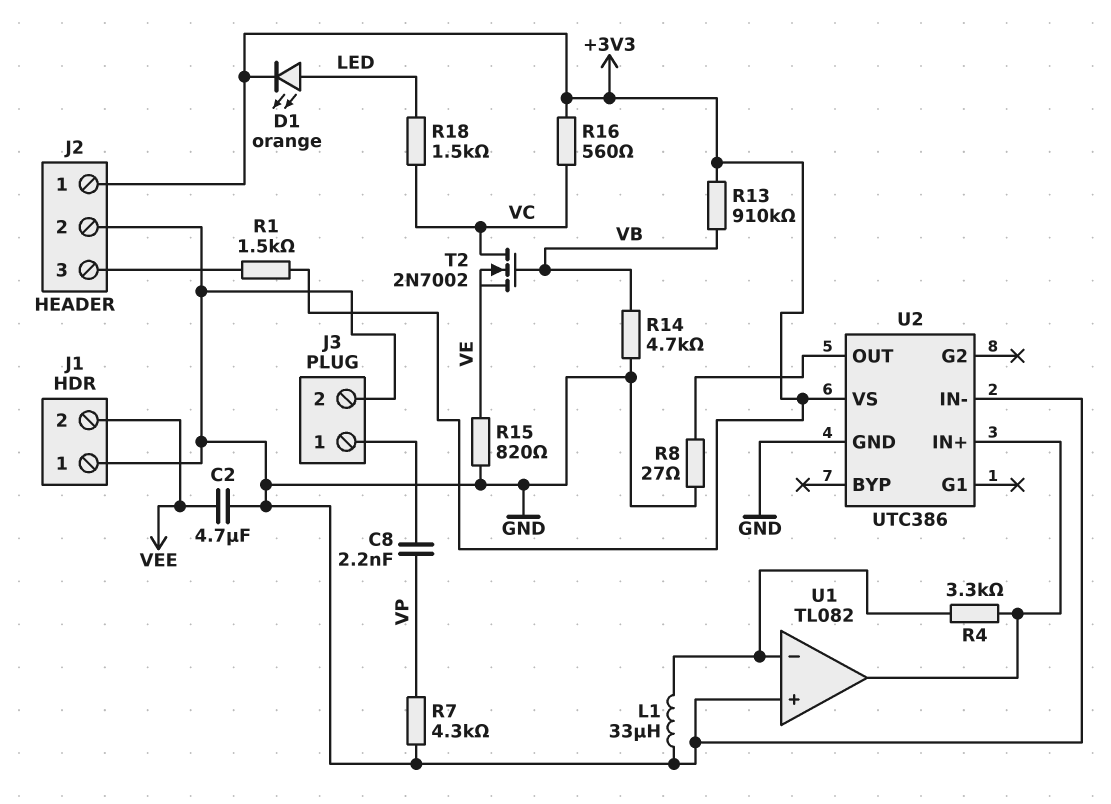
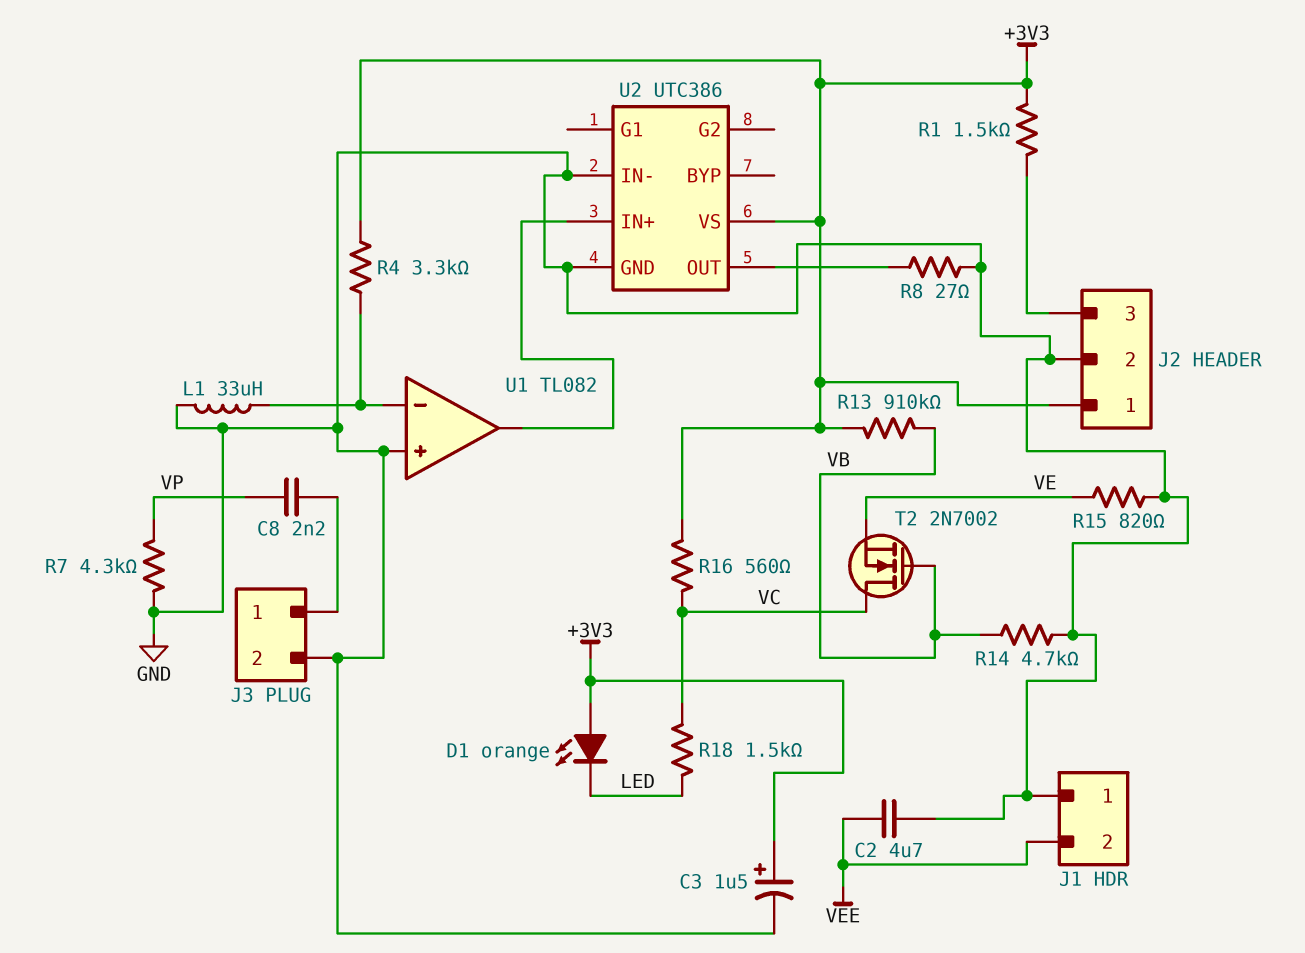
C3: none -> 1.5uF (plus +3V3, minus GND)
D1: LED orange (A LED, K +3V3) -> LED orange (A +3V3, K LED)
R4: 3.3k (U1/in-, U1/out) -> 3.3k (+3V3, U1/in-)

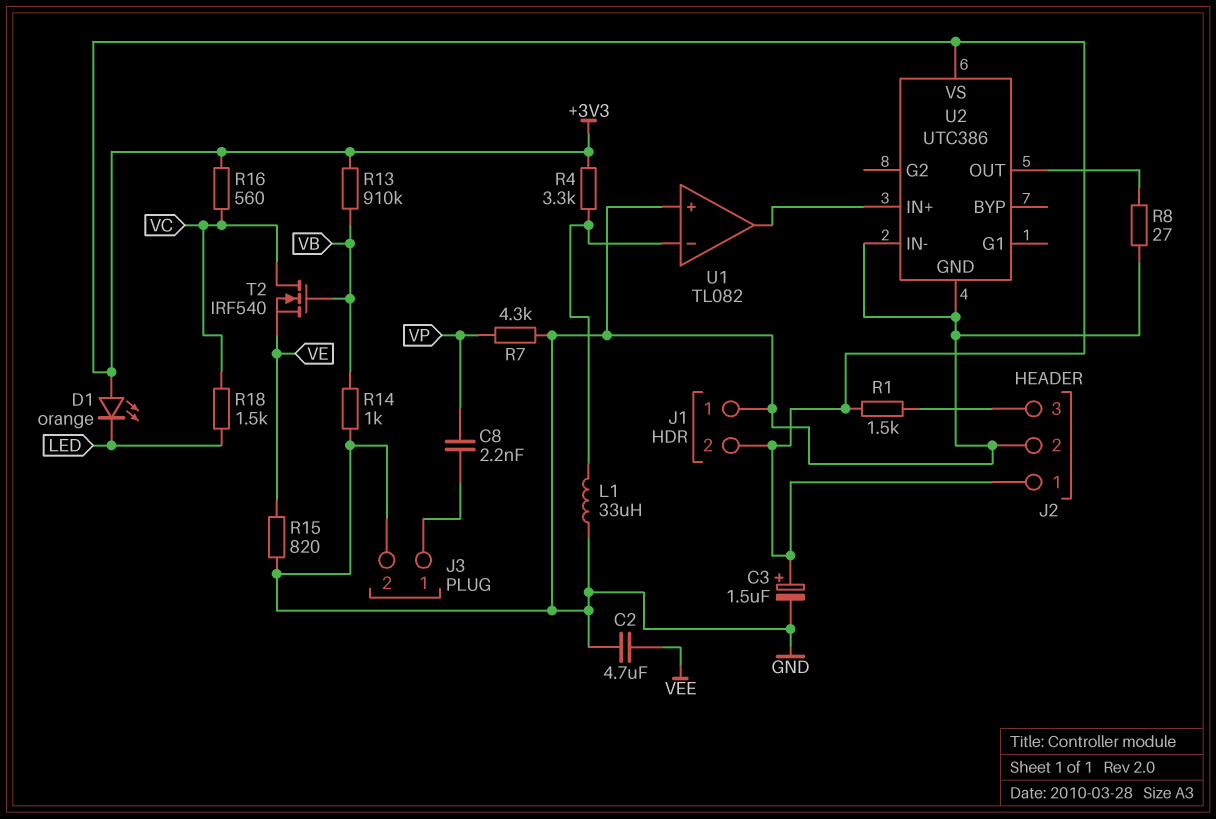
J1 pin 2: VEE -> +3V3
R14: 4.7k (GND, VB) -> 1k (GND, VB)
T2: NMOS 2N7002 (G VB, D VC, S VE) -> NMOS IRF540 (G VB, D VC, S VE)

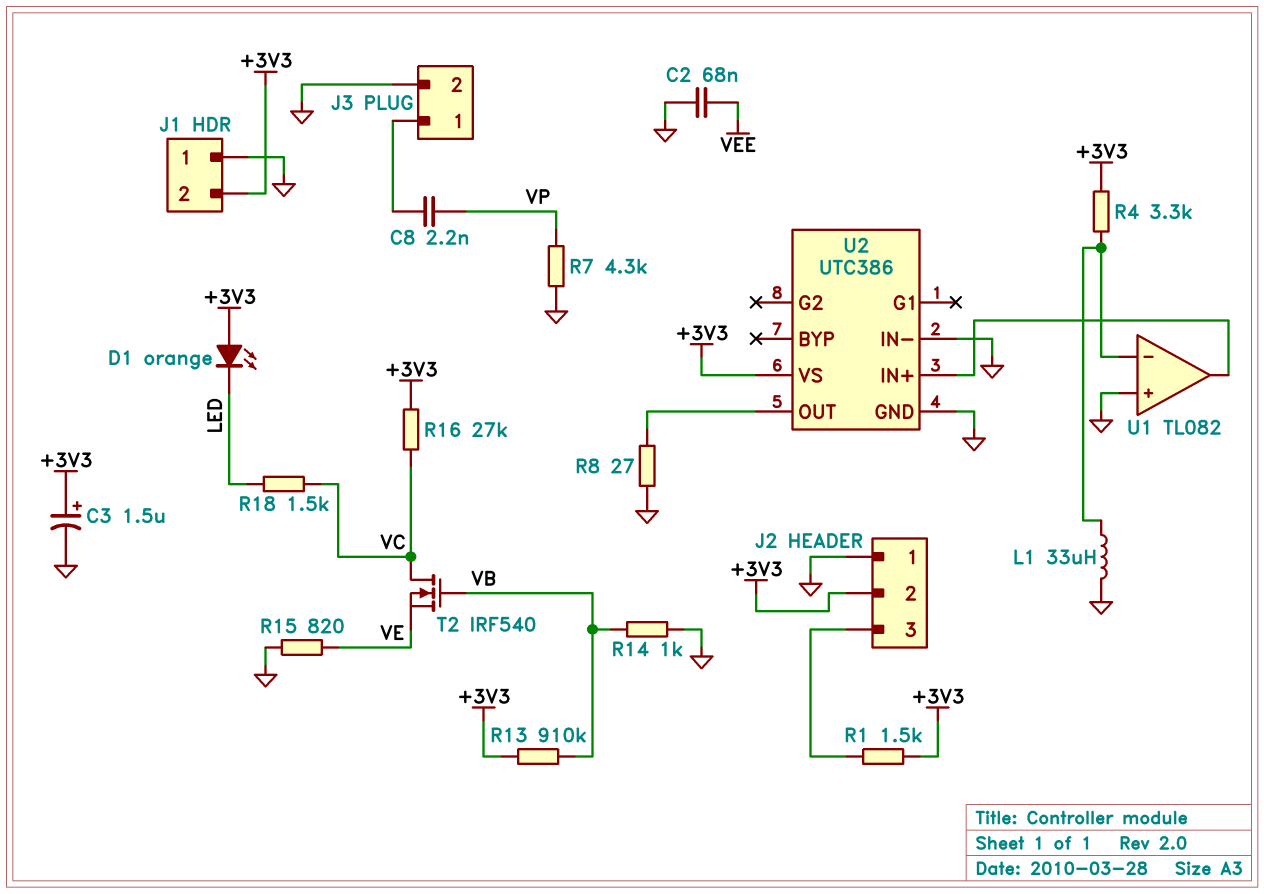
C2: 4.7uF (GND, VEE) -> 68nF (GND, VEE)
J2 pin 1: +3V3 -> GND
J2 pin 2: GND -> +3V3
R16: 560 (+3V3, VC) -> 27k (+3V3, VC)

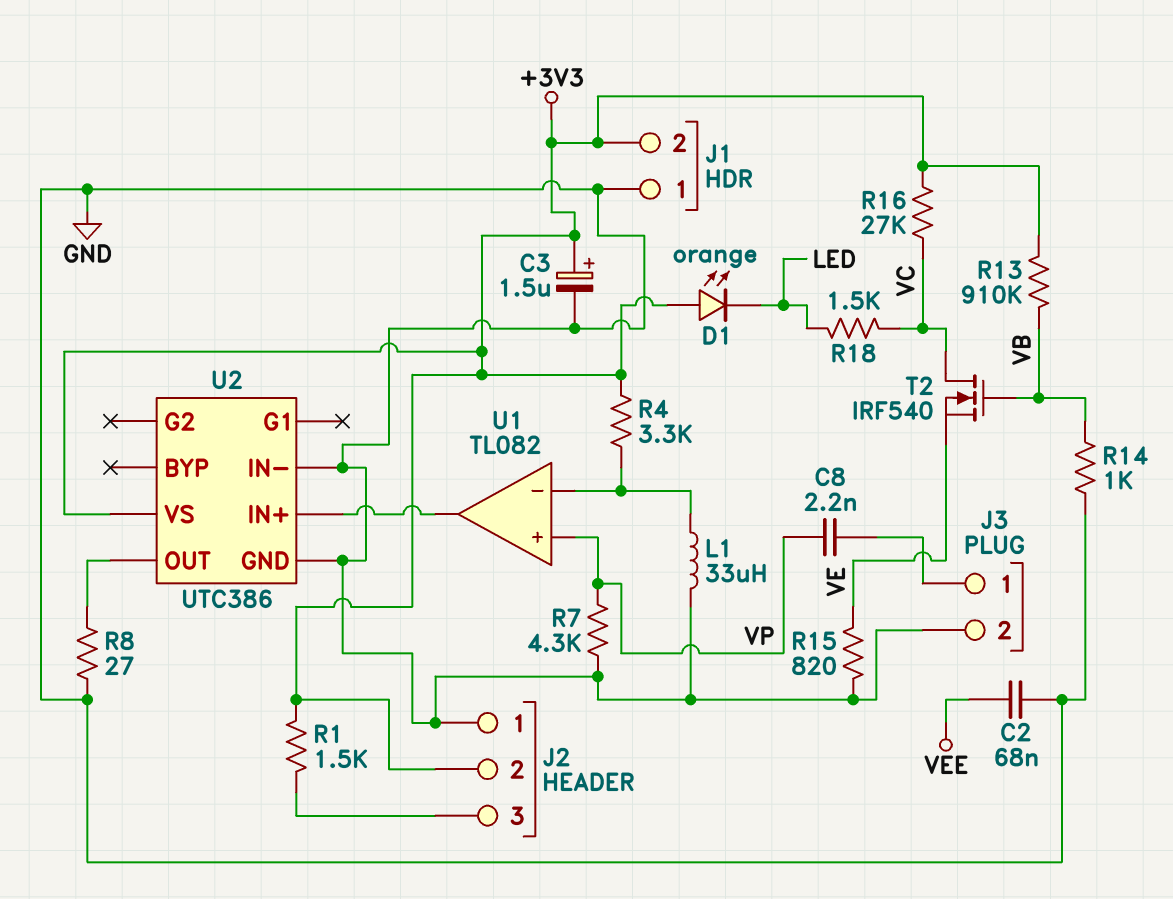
U1 pin in+: GND -> VP

